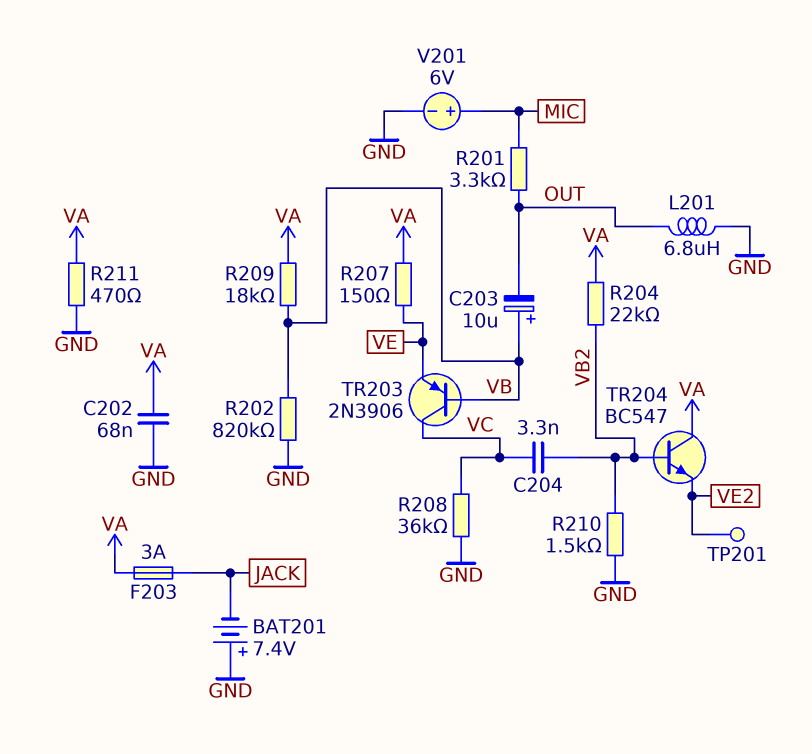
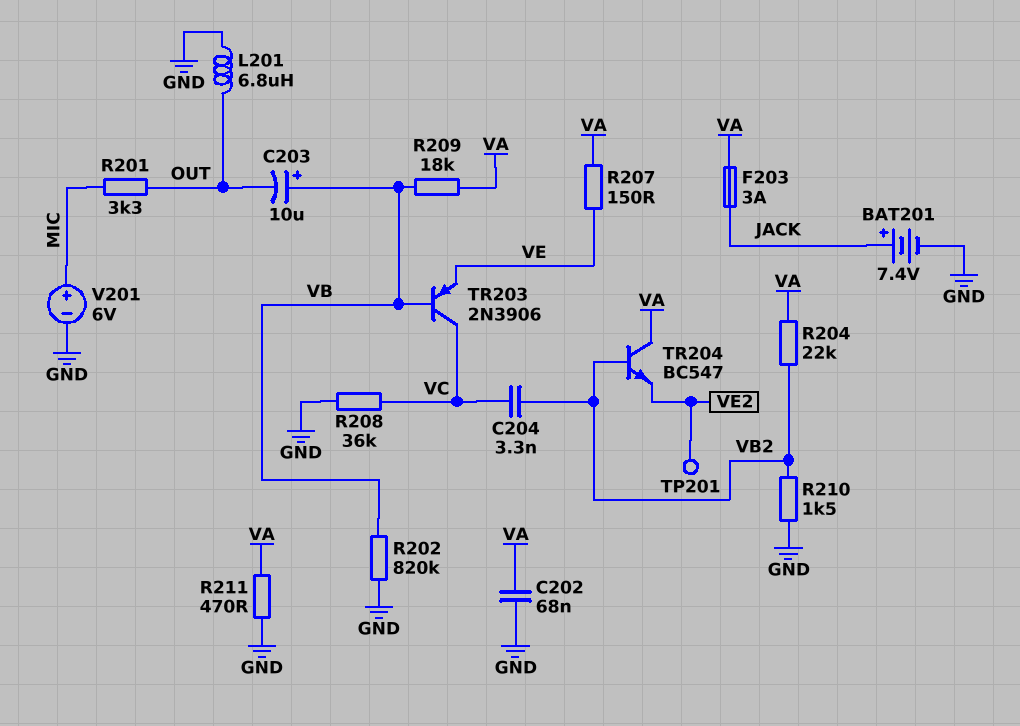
BAT201: 7.4V (plus GND, minus JACK) -> 7.4V (plus JACK, minus GND)

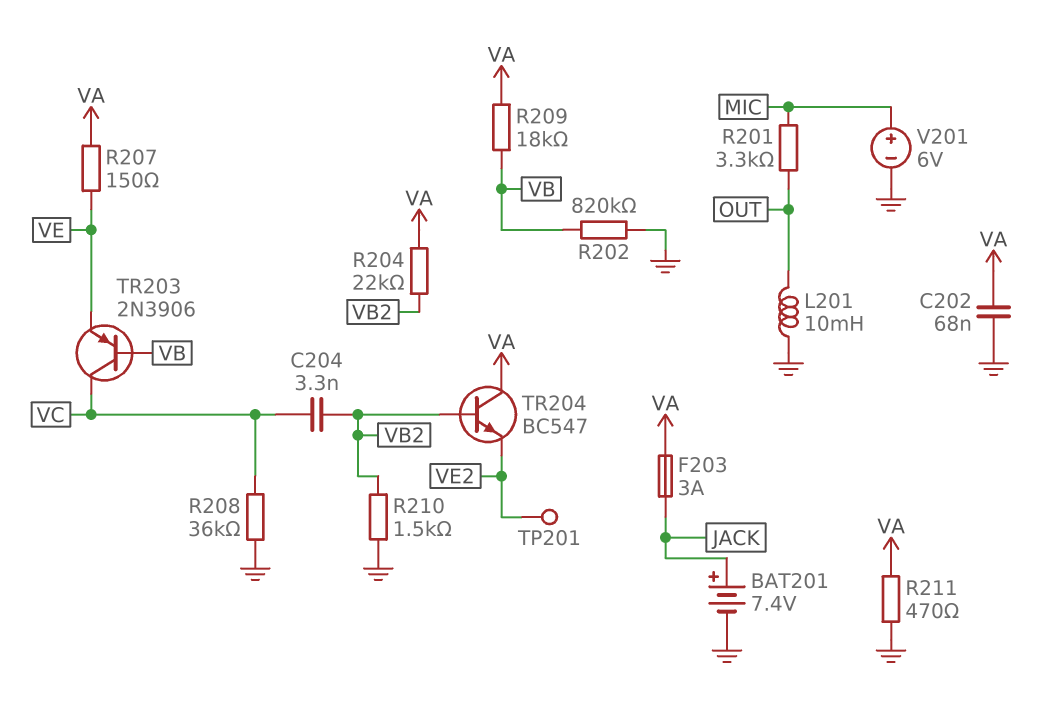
C203: 10uF (plus VB, minus OUT) -> none
L201: 6.8uH (GND, OUT) -> 10mH (GND, OUT)

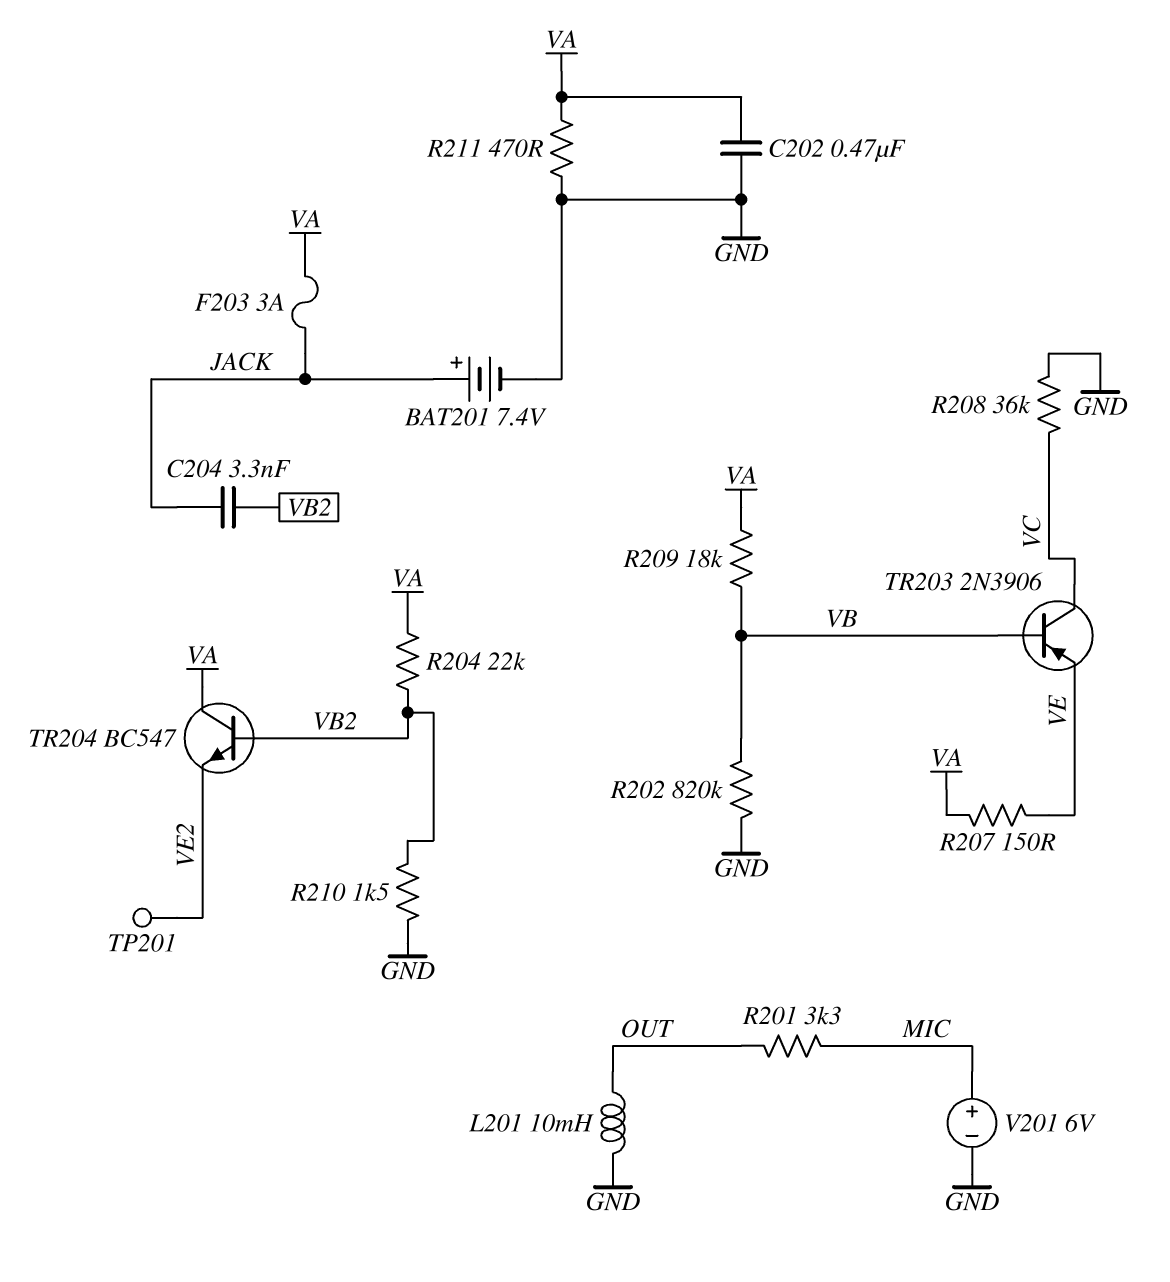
C202: 68nF (GND, VA) -> 470nF (GND, VA)
C204: 3.3nF (VB2, VC) -> 3.3nF (JACK, VB2)

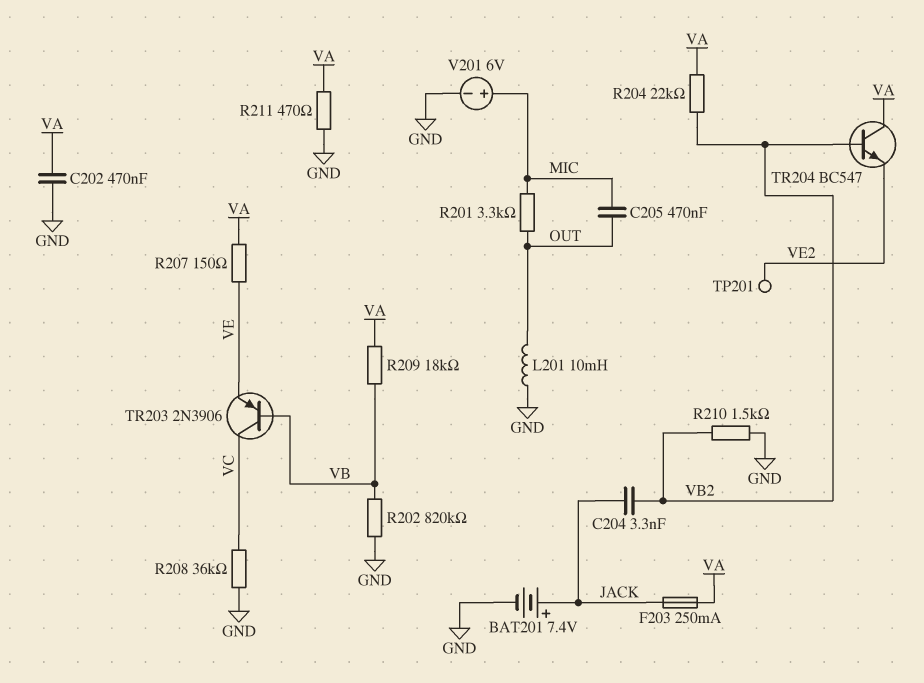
C205: none -> 470nF (MIC, OUT)
F203: 3A (JACK, VA) -> 250mA (JACK, VA)

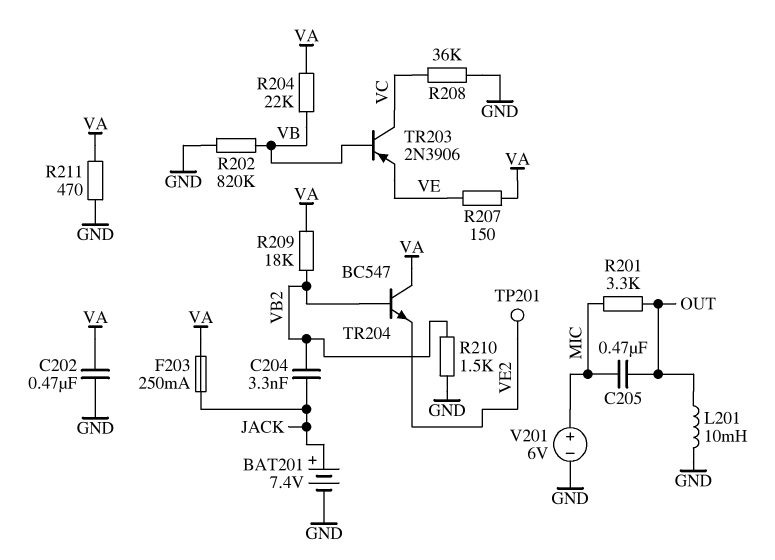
R204: 22k (VA, VB2) -> 22k (VA, VB)
R209: 18k (VA, VB) -> 18k (VA, VB2)

